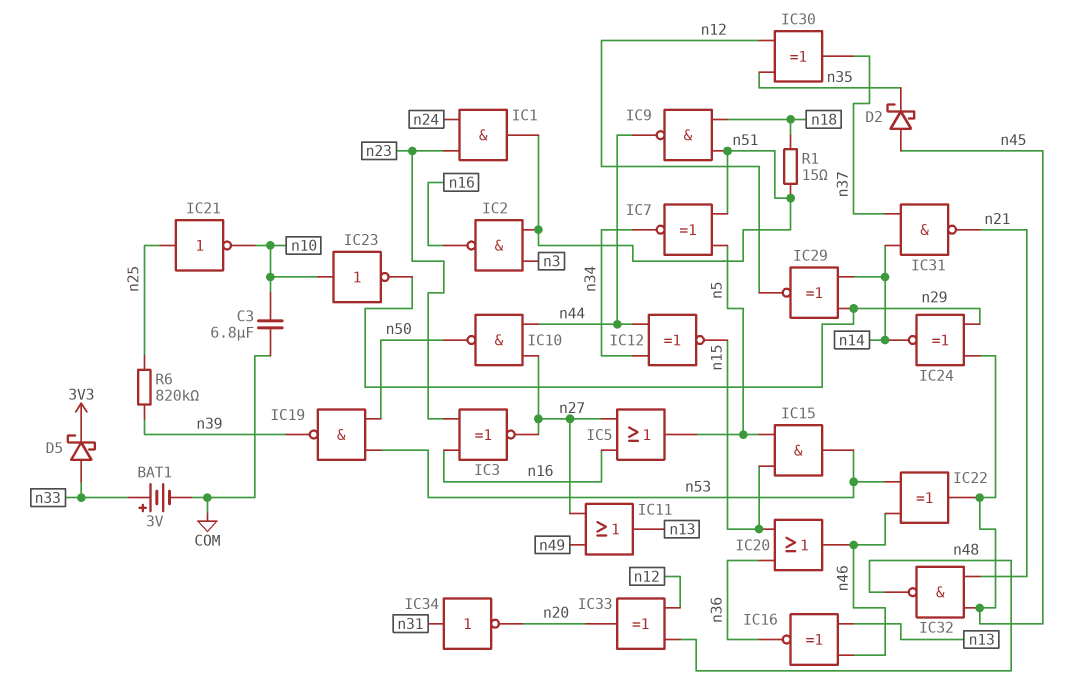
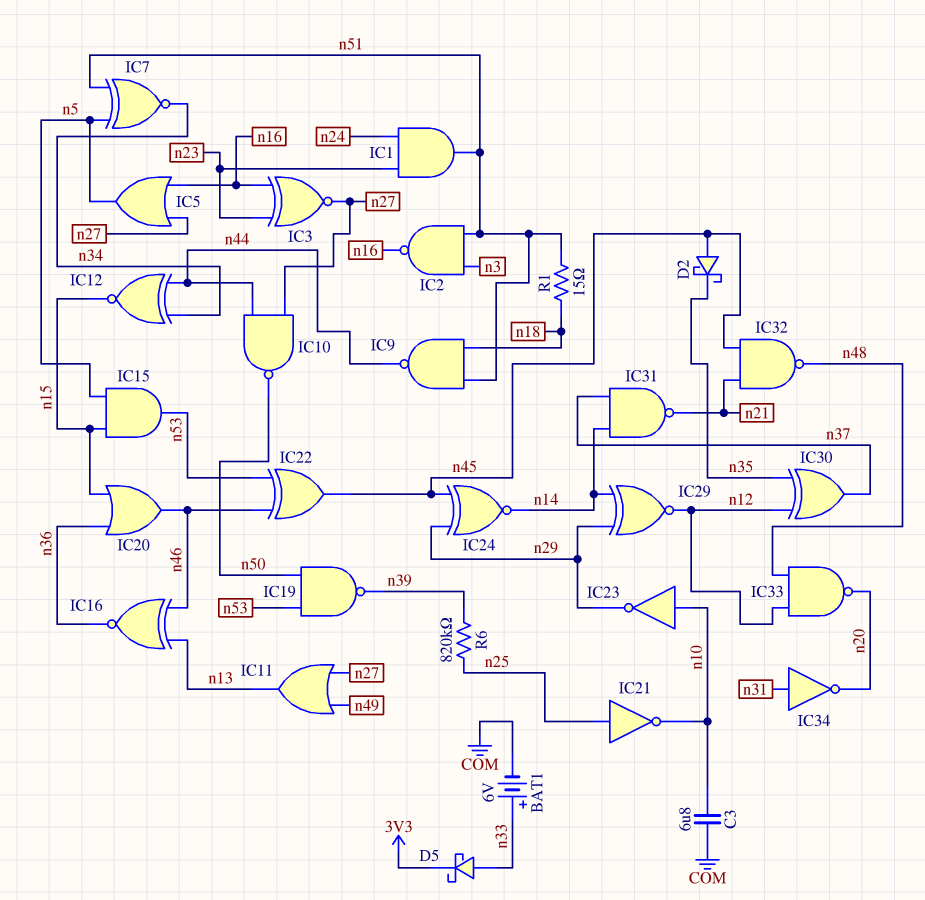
BAT1: 3V (plus n33, minus COM) -> 6V (plus n33, minus COM)
IC33: XOR (in n12, in n48, out n20) -> NAND (in n12, in n48, out n20)

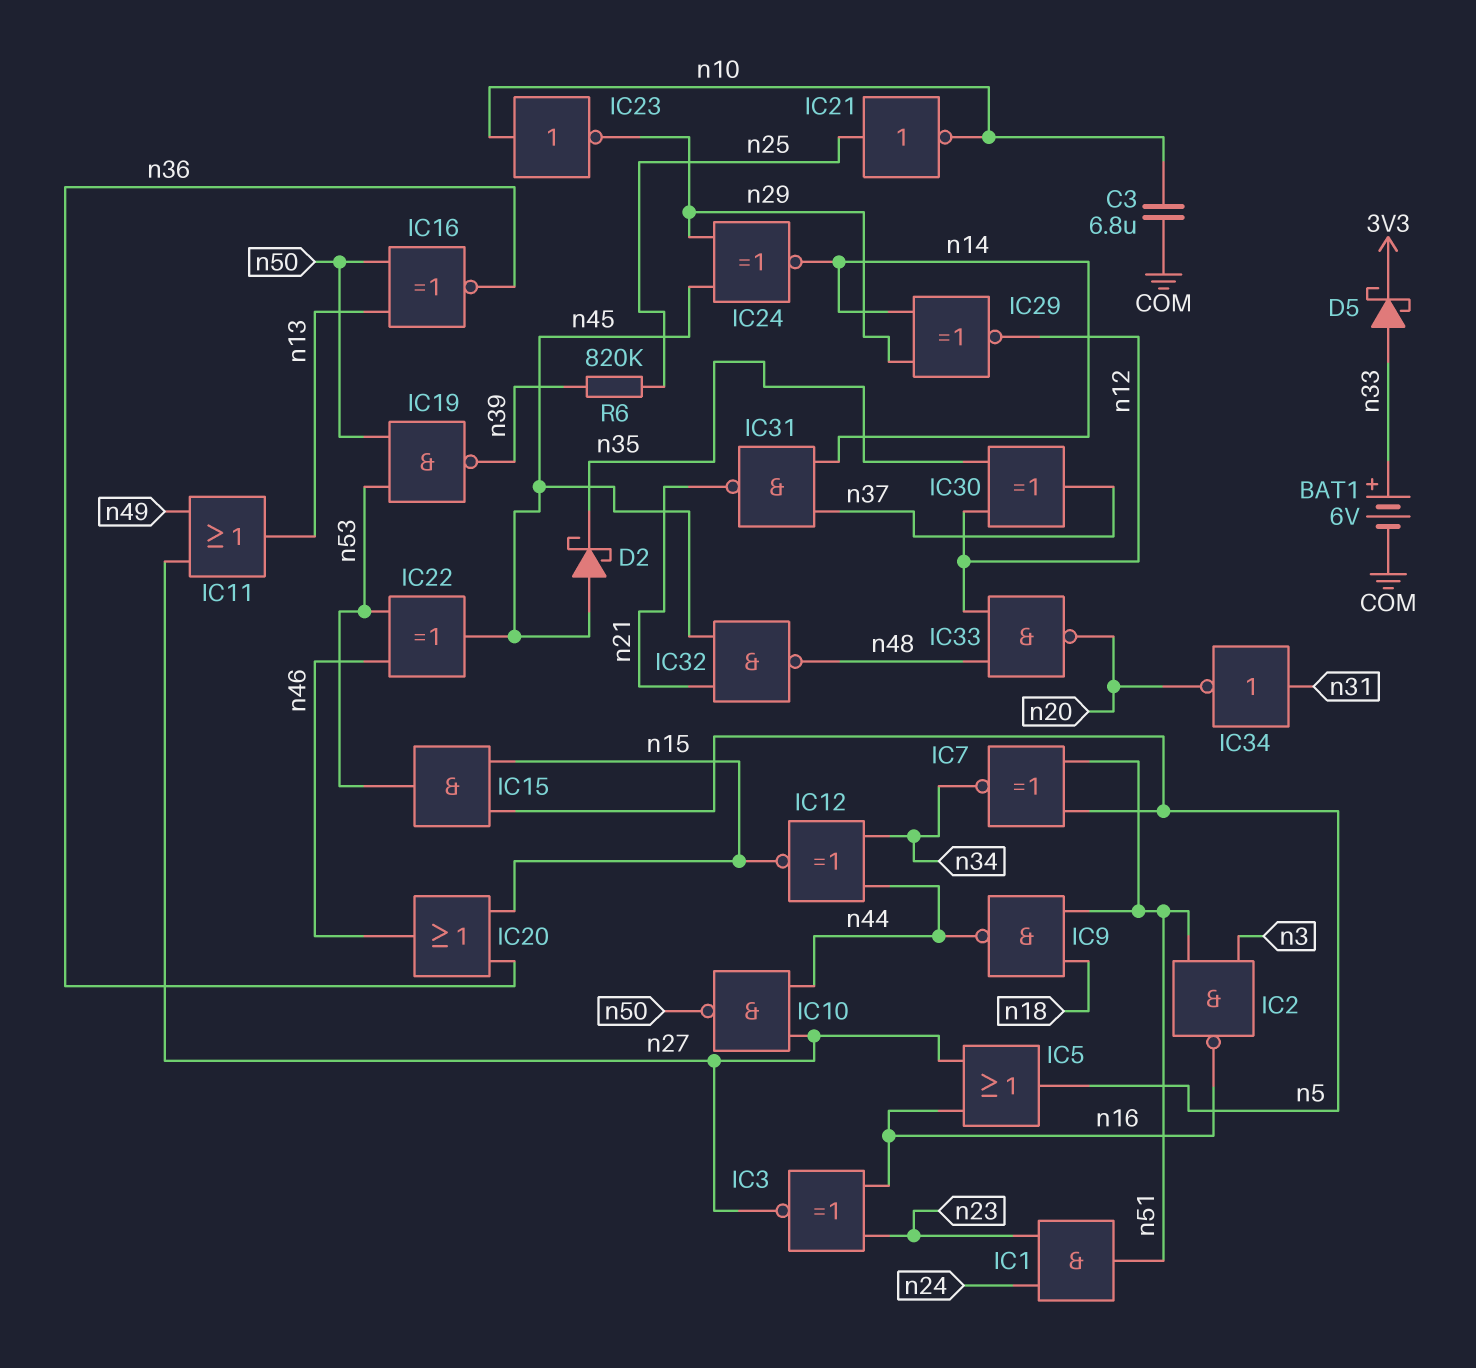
IC16: XNOR (in n13, in n46, out n36) -> XNOR (in n13, in n50, out n36)
R1: 15 (n18, n51) -> none

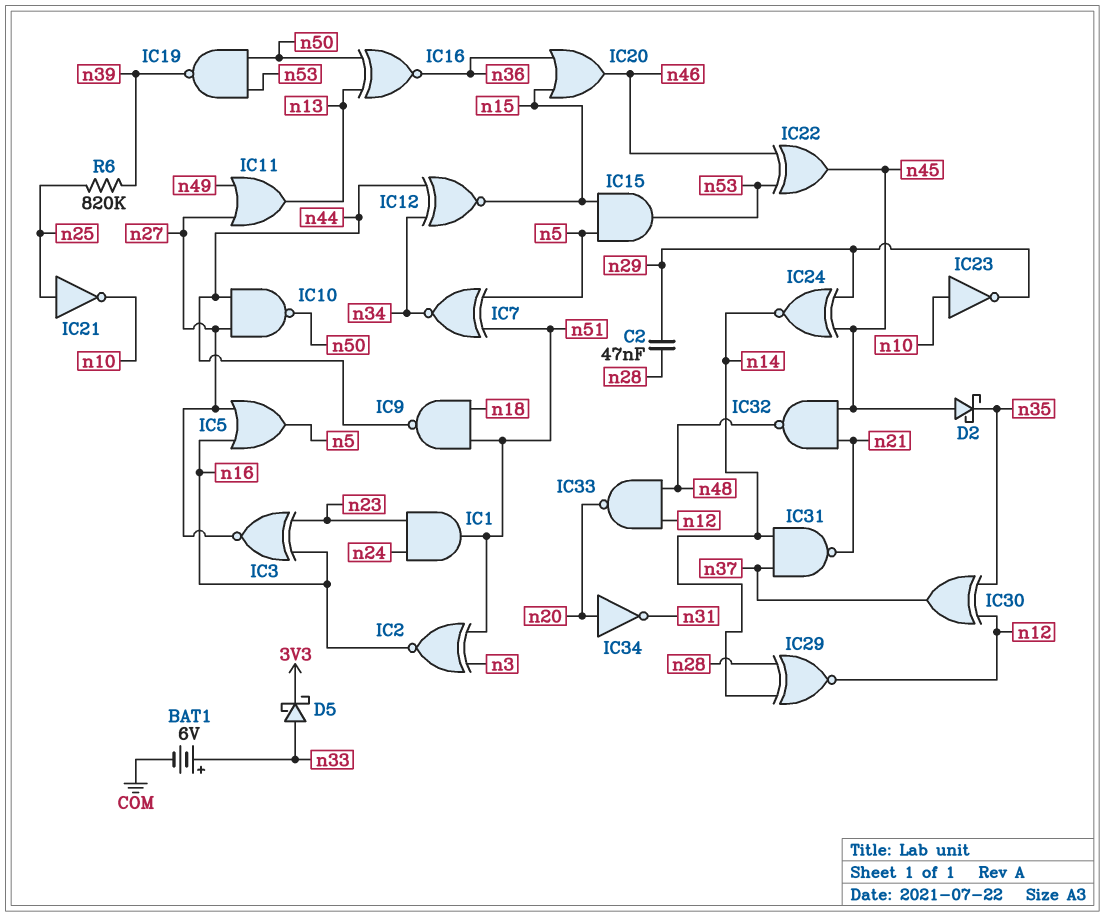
C2: none -> 47nF (n28, n29)
C3: 6.8uF (COM, n10) -> none
IC2: NAND (in n3, in n51, out n16) -> XNOR (in n3, in n51, out n16)
IC29: XNOR (in n14, in n29, out n12) -> XNOR (in n14, in n28, out n12)
IC34: NOT (in n31, out n20) -> NOT (in n20, out n31)

